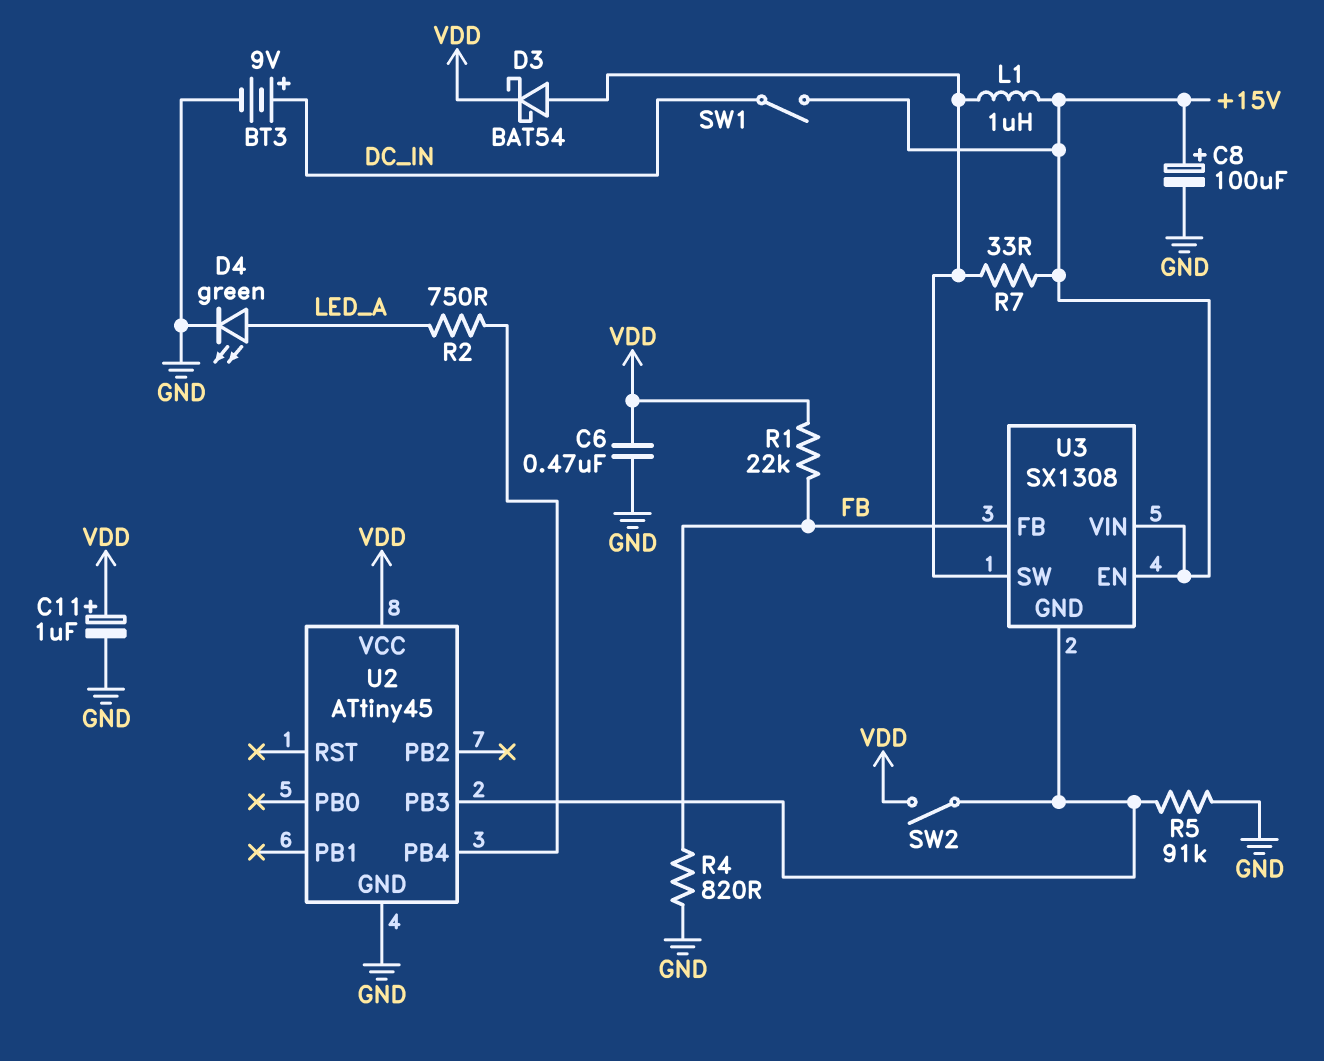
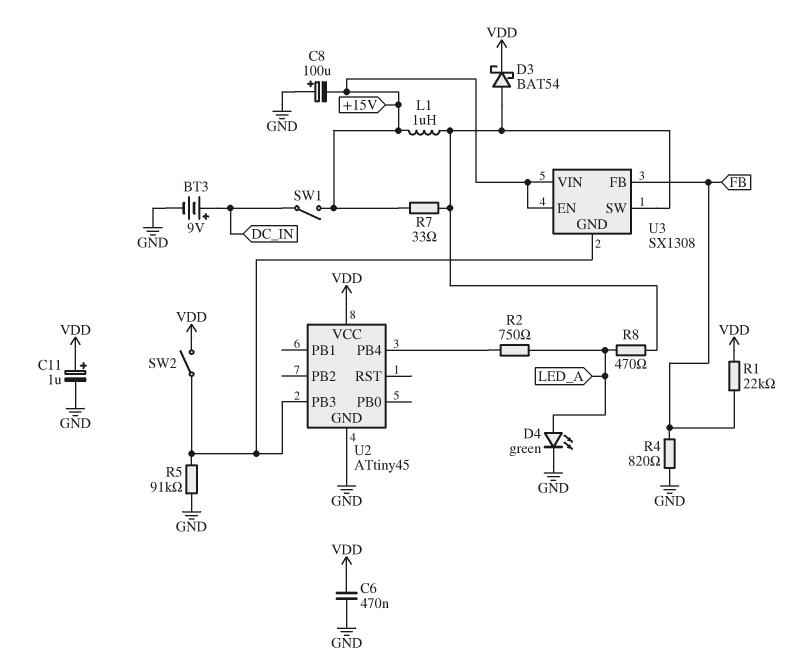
C8: 100uF (plus +15V, minus GND) -> 100uF (plus GND, minus +15V)
R8: none -> 470 (LED_A, U3/SW)

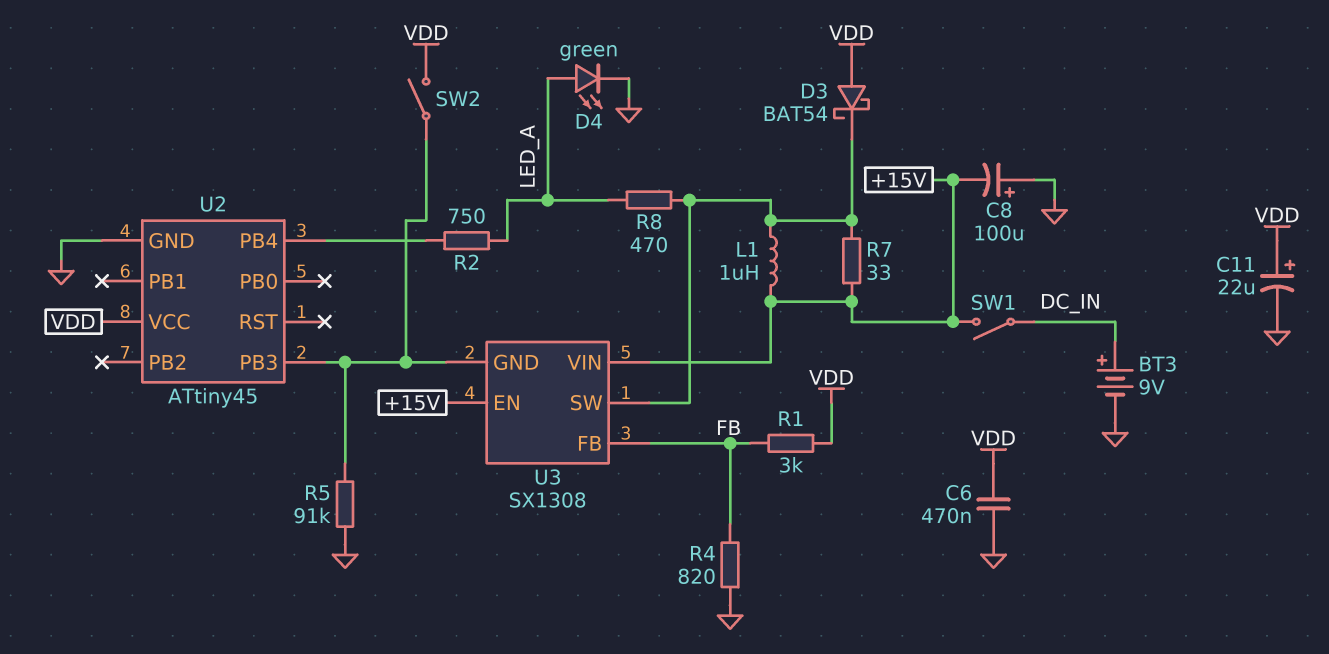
C11: 1uF (plus VDD, minus GND) -> 22uF (plus VDD, minus GND)
D3: schottky BAT54 (A U3/SW, K VDD) -> schottky BAT54 (A VDD, K U3/SW)
R1: 22k (FB, VDD) -> 3k (FB, VDD)

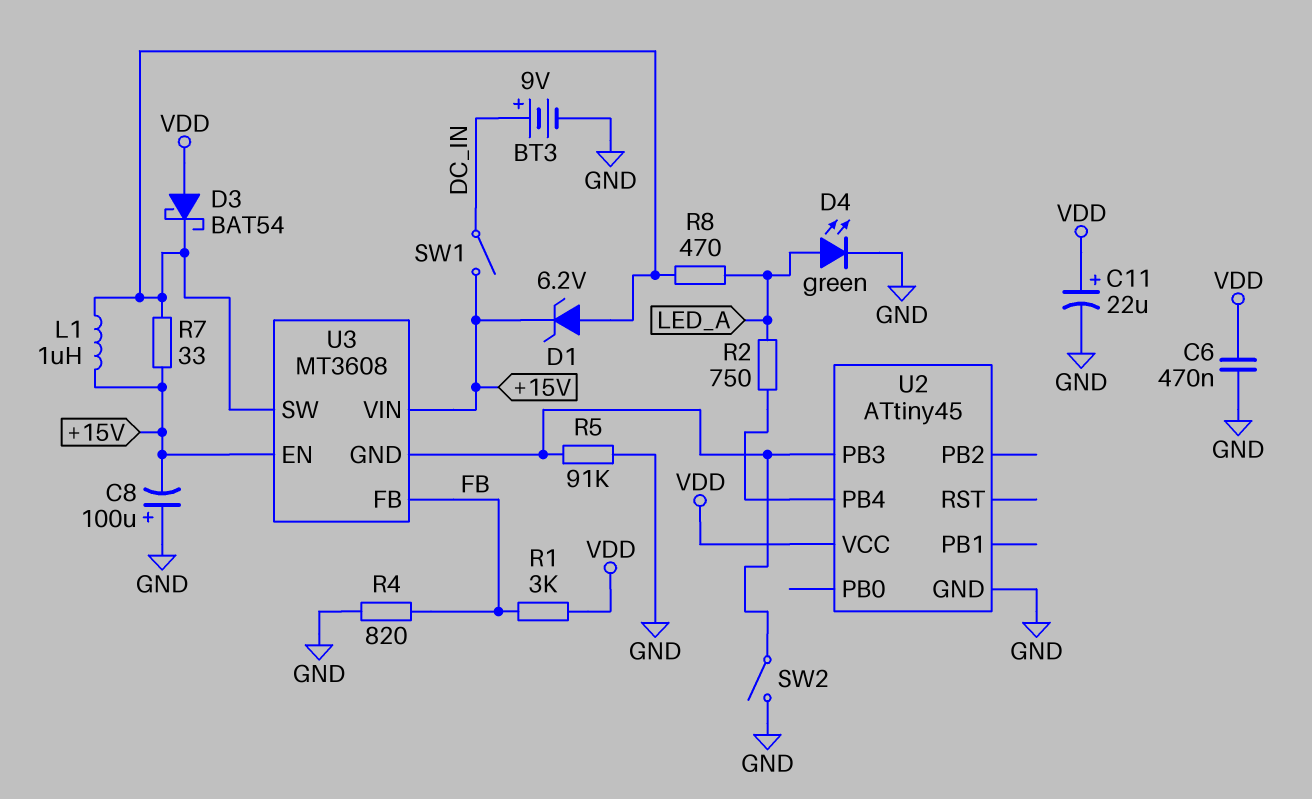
D1: none -> zener 6.2V (A U3/SW, K +15V)
SW2: switch (U2/PB3, VDD) -> switch (GND, U2/PB3)
U3: SX1308 -> MT3608

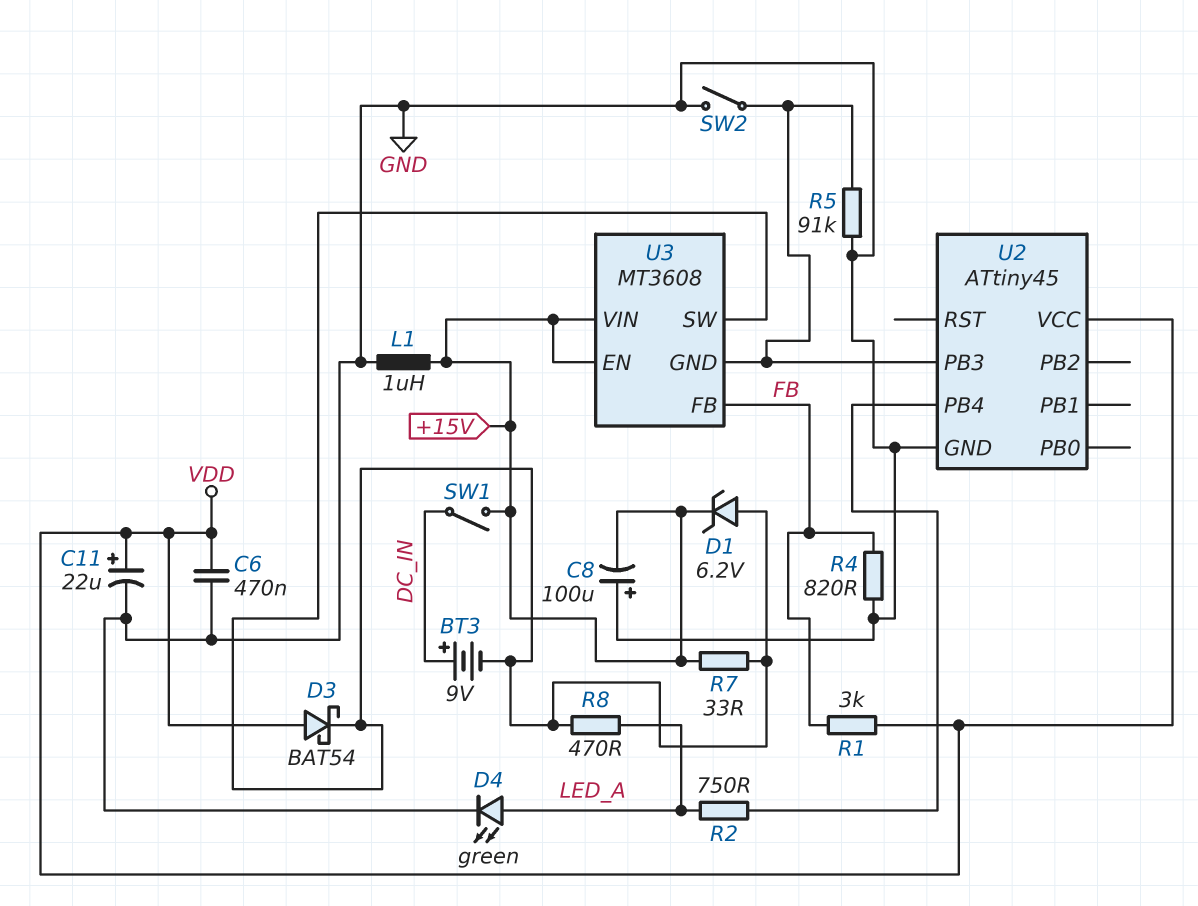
BT3: 9V (plus DC_IN, minus GND) -> 9V (plus DC_IN, minus U3/SW)
L1: 1uH (+15V, U3/SW) -> 1uH (+15V, GND)

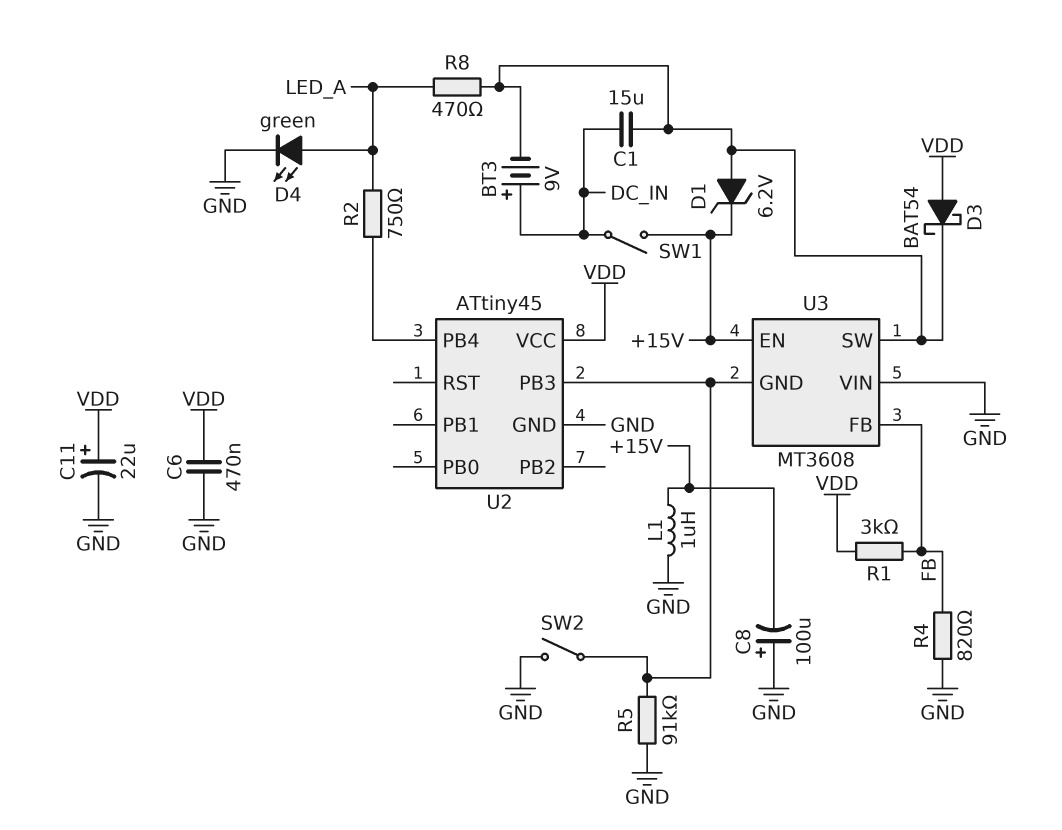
C1: none -> 15uF (DC_IN, U3/SW)
R7: 33 (+15V, U3/SW) -> none
U3 pin VIN: +15V -> GND

